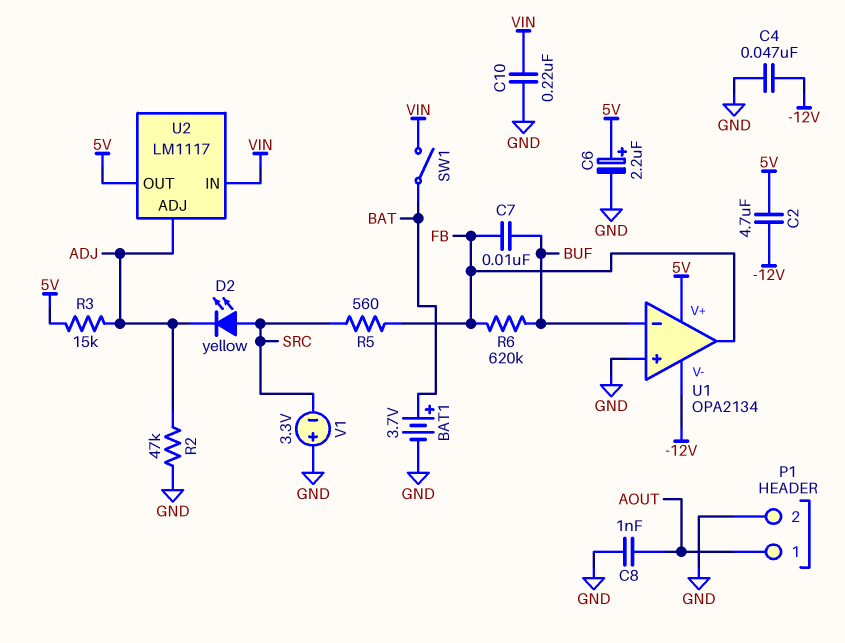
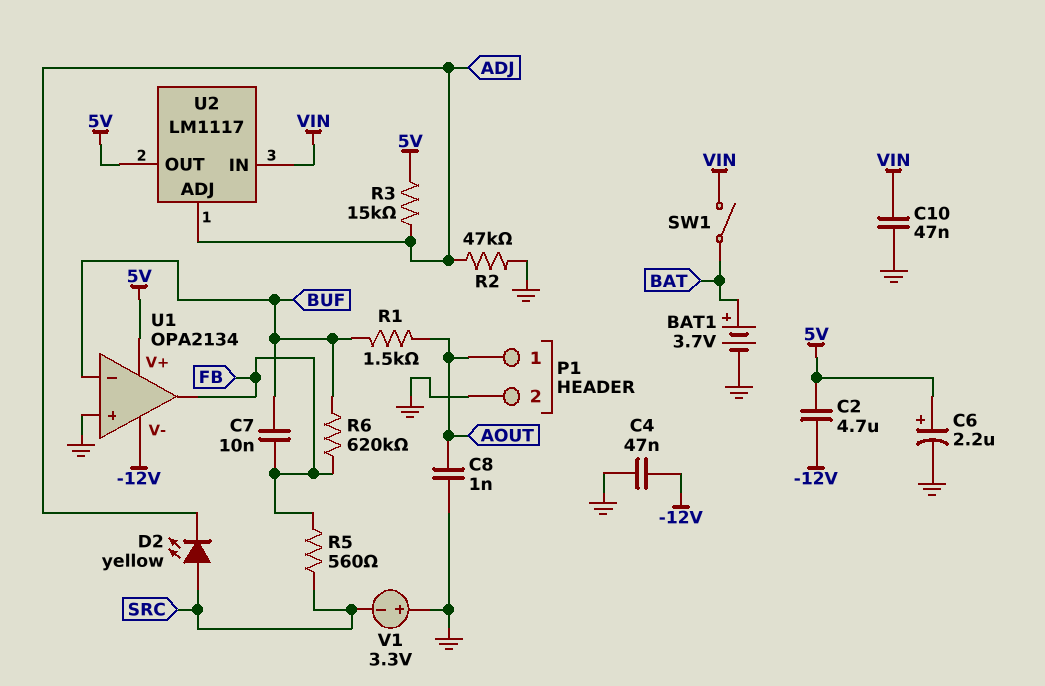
C10: 220nF (GND, VIN) -> 47nF (GND, VIN)
R1: none -> 1.5k (AOUT, BUF)

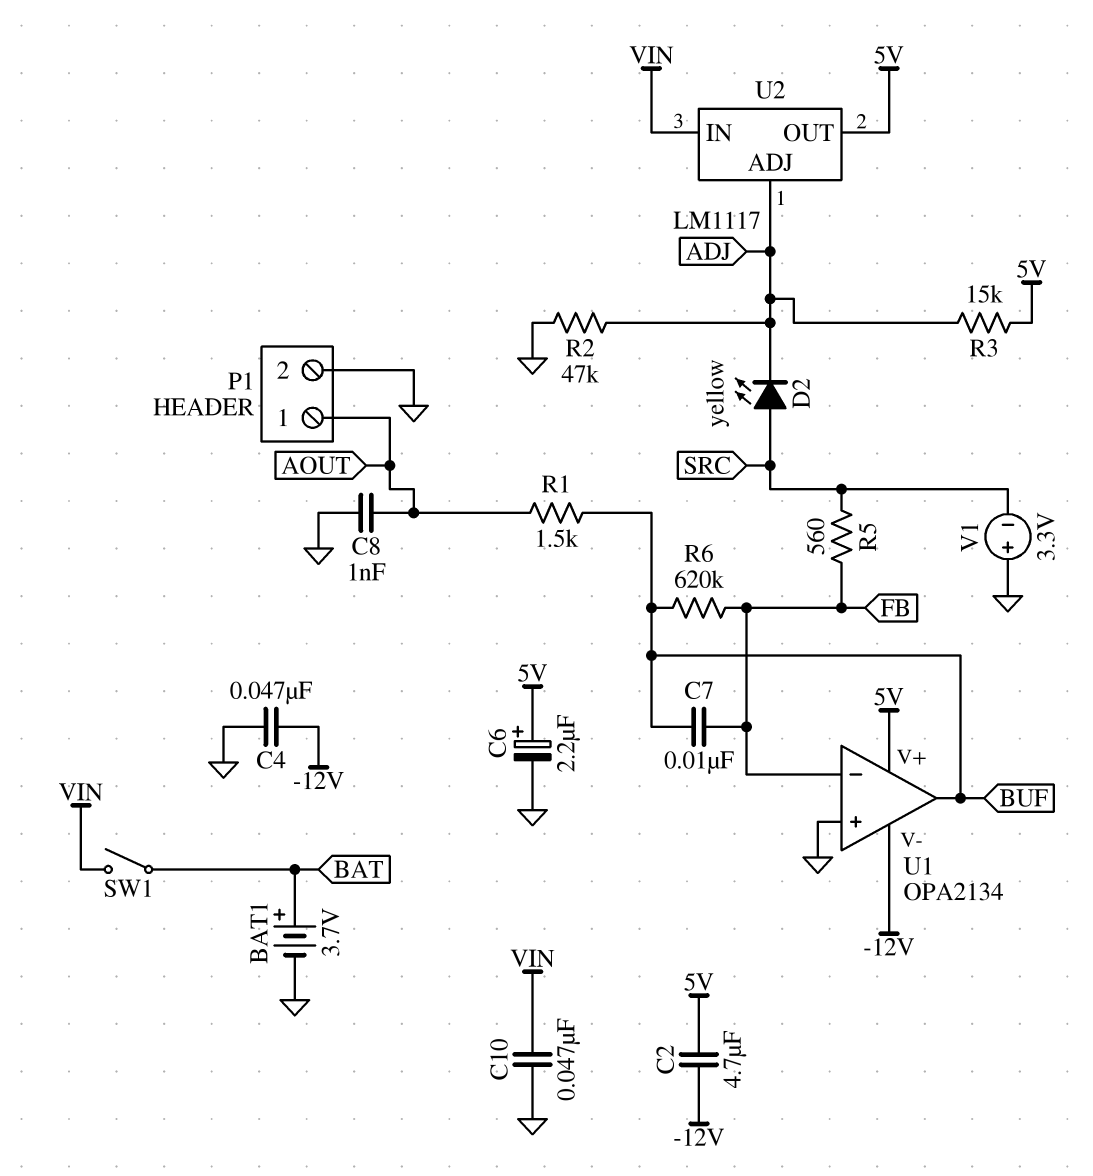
U1 pin in-: BUF -> FB
U1 pin out: FB -> BUF

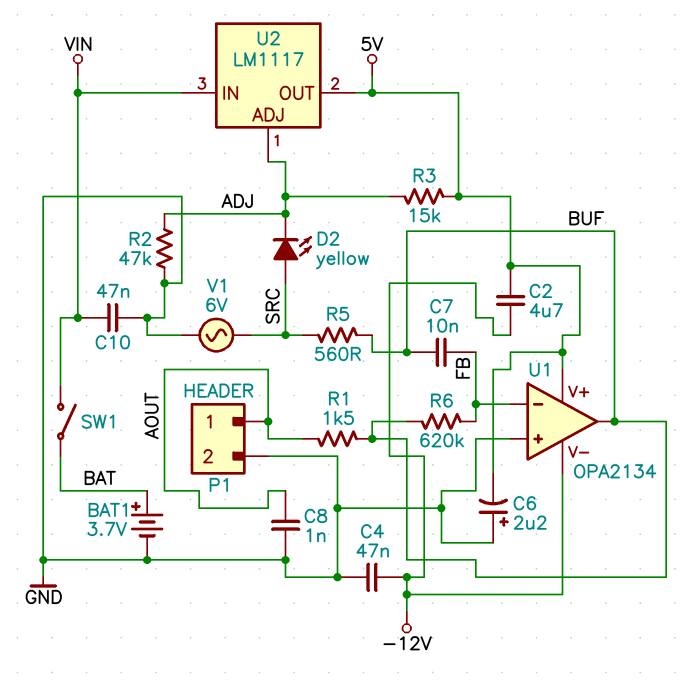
C6: 2.2uF (plus 5V, minus GND) -> 2.2uF (plus GND, minus 5V)
R5: 560 (FB, SRC) -> 560 (BUF, SRC)
V1: 3.3V (plus GND, minus SRC) -> AC 6V (GND, SRC)

